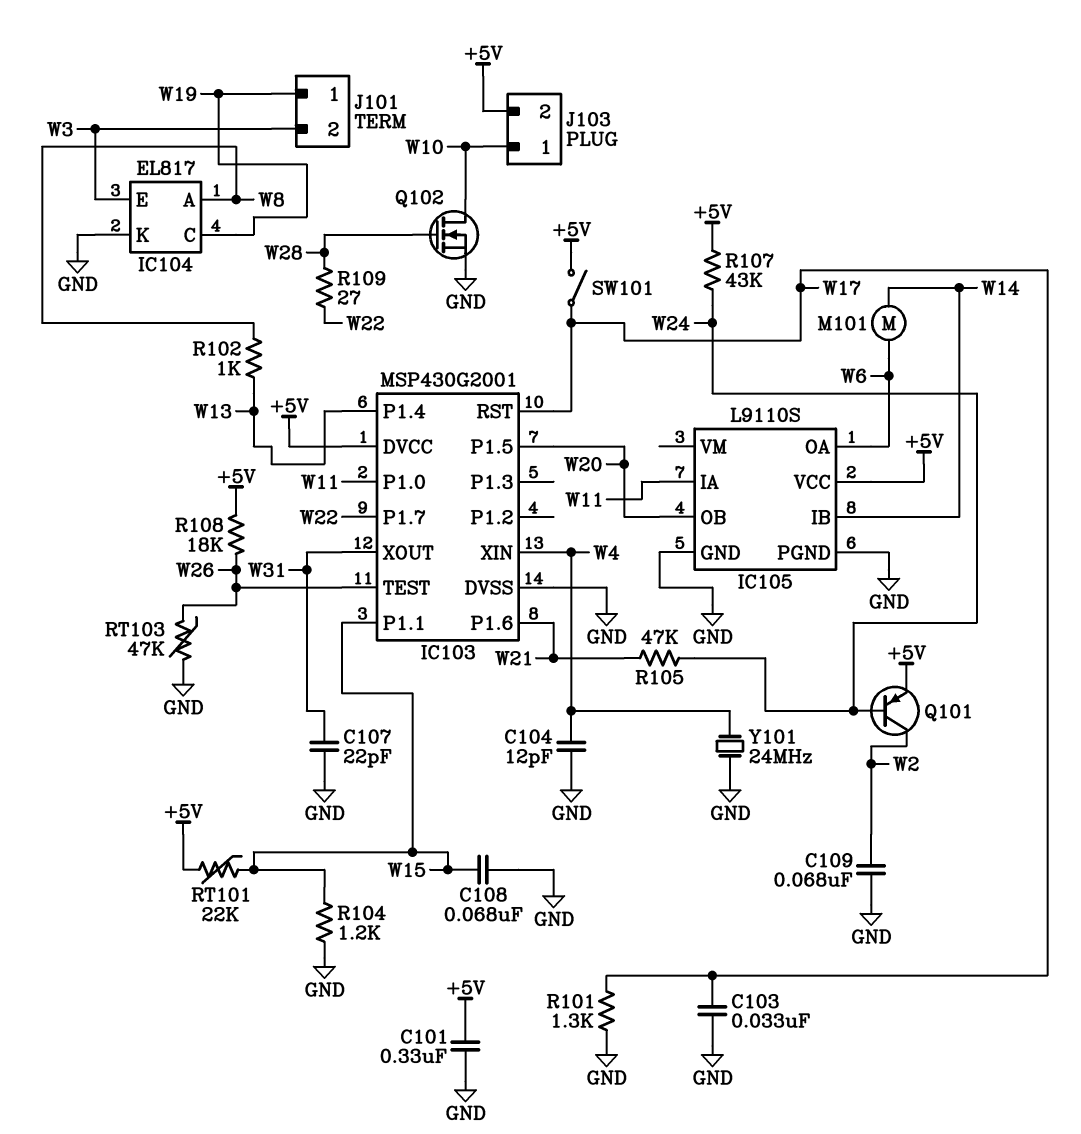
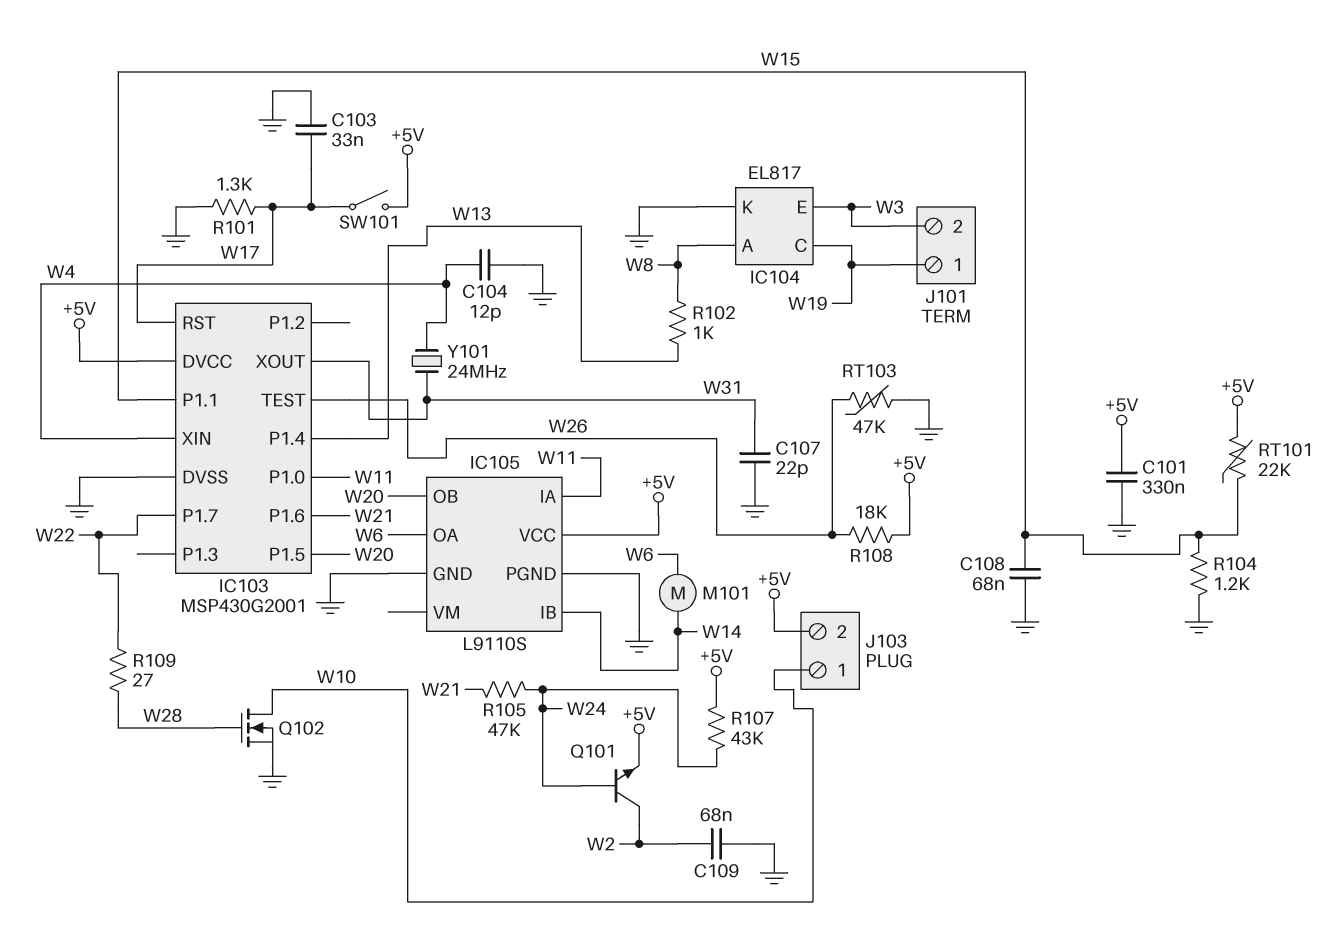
Q101: PNP (B W24, C W2, E +5V) -> NPN (B W24, C W2, E +5V)
Y101: 24MHz (GND, W4) -> 24MHz (W4, W31)

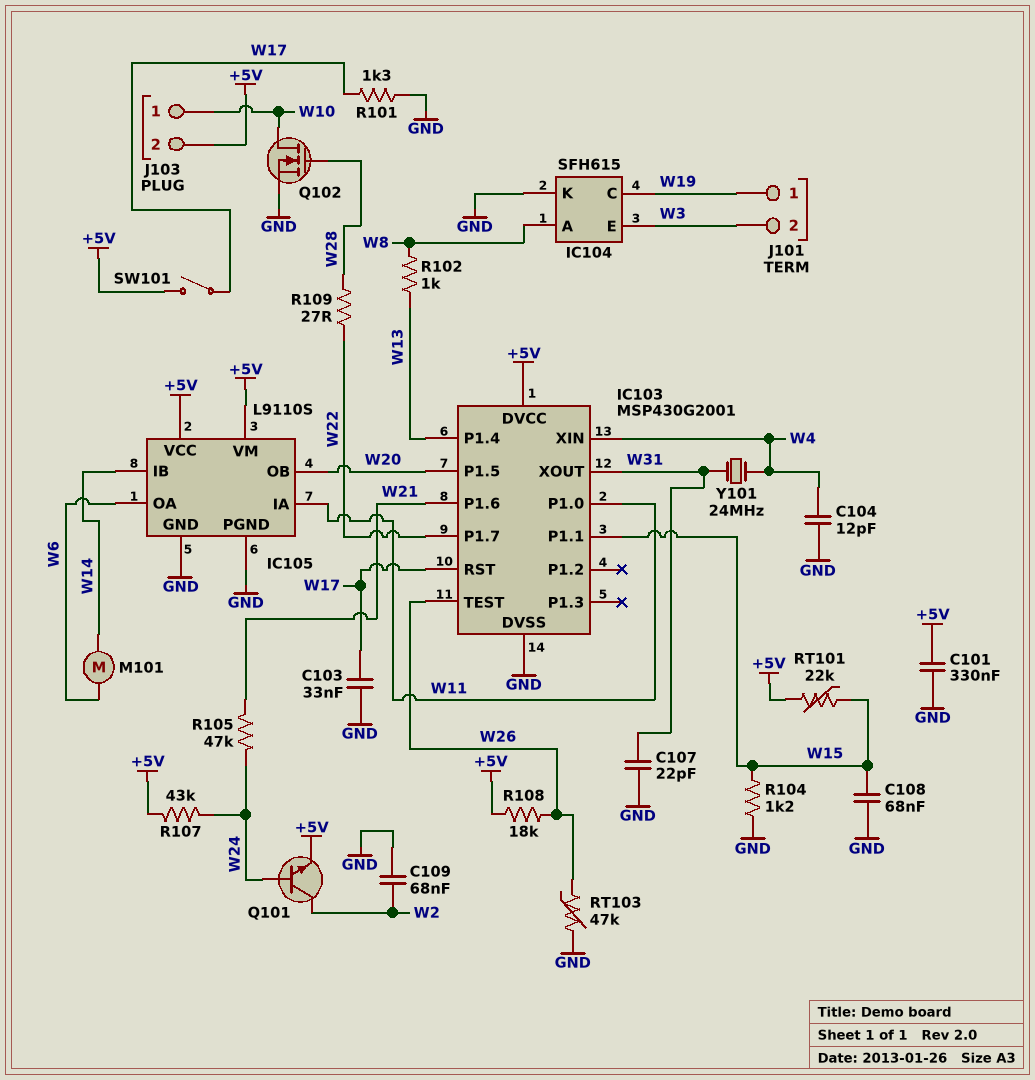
IC104: EL817 -> SFH615
IC105 pin VM: none -> +5V

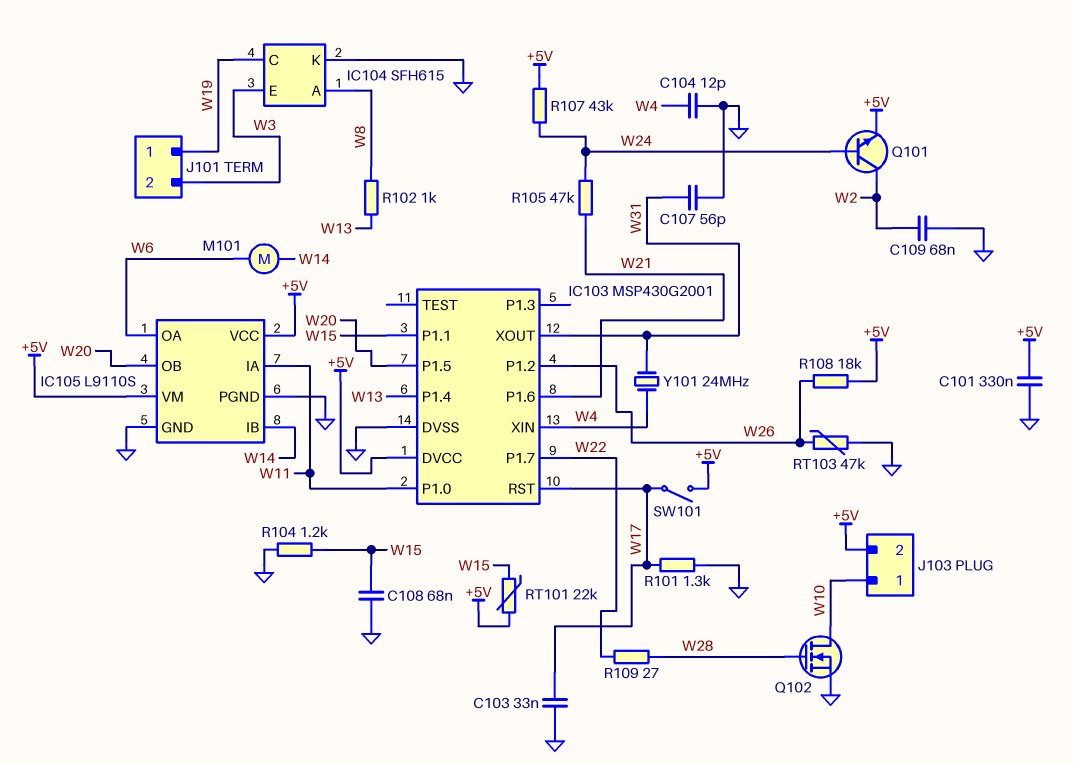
C107: 22pF (GND, W31) -> 56pF (GND, W31)
IC103 pin P1.2: none -> W26
IC103 pin TEST: W26 -> none

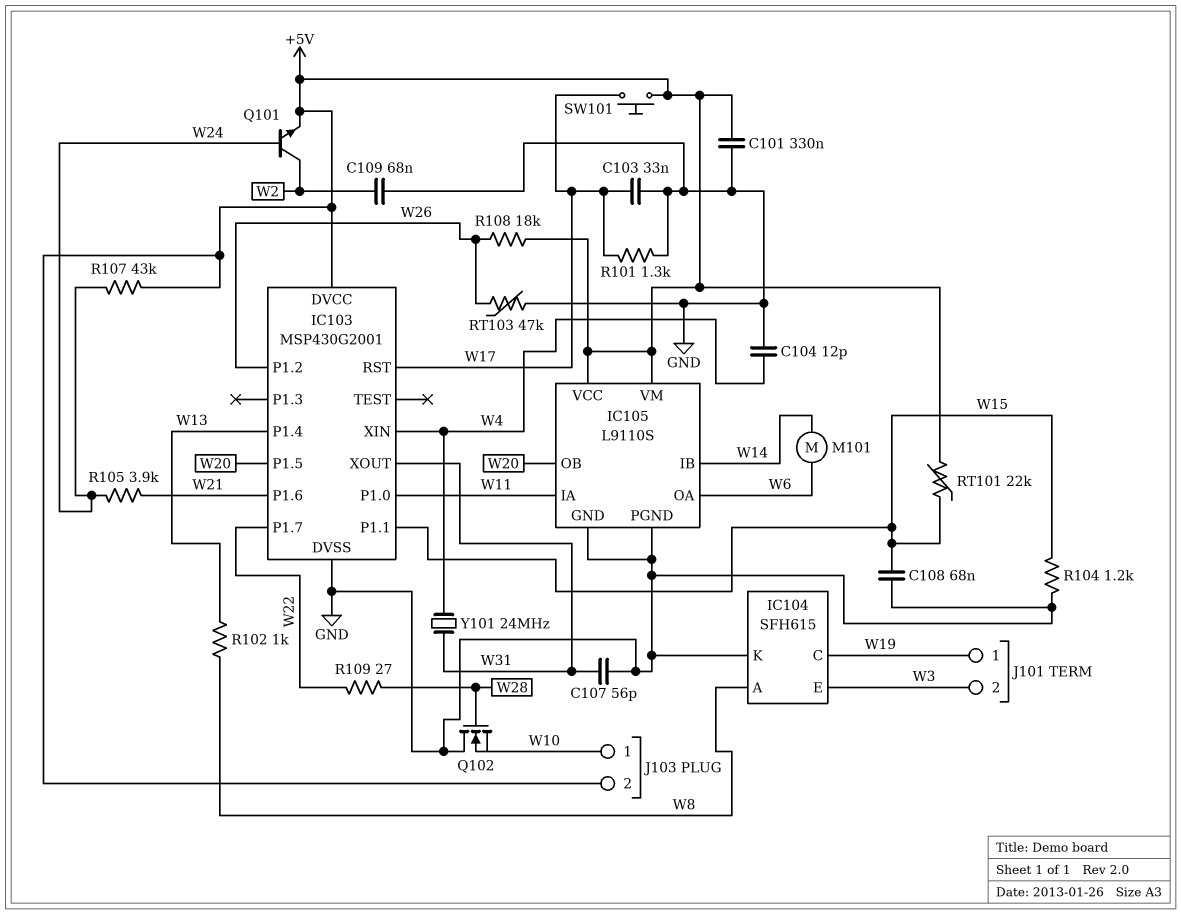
Q102: NMOS (G W28, D W10, S GND) -> NMOS (G W28, D GND, S W10)
R105: 47k (W21, W24) -> 3.9k (W21, W24)
SW101: switch (+5V, W17) -> button (+5V, W17)

